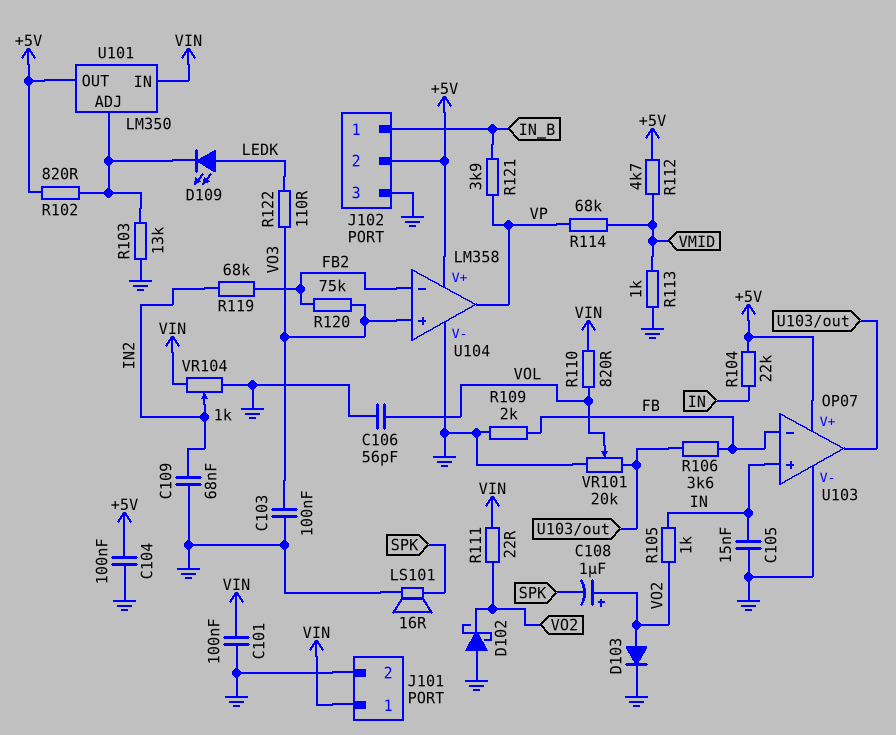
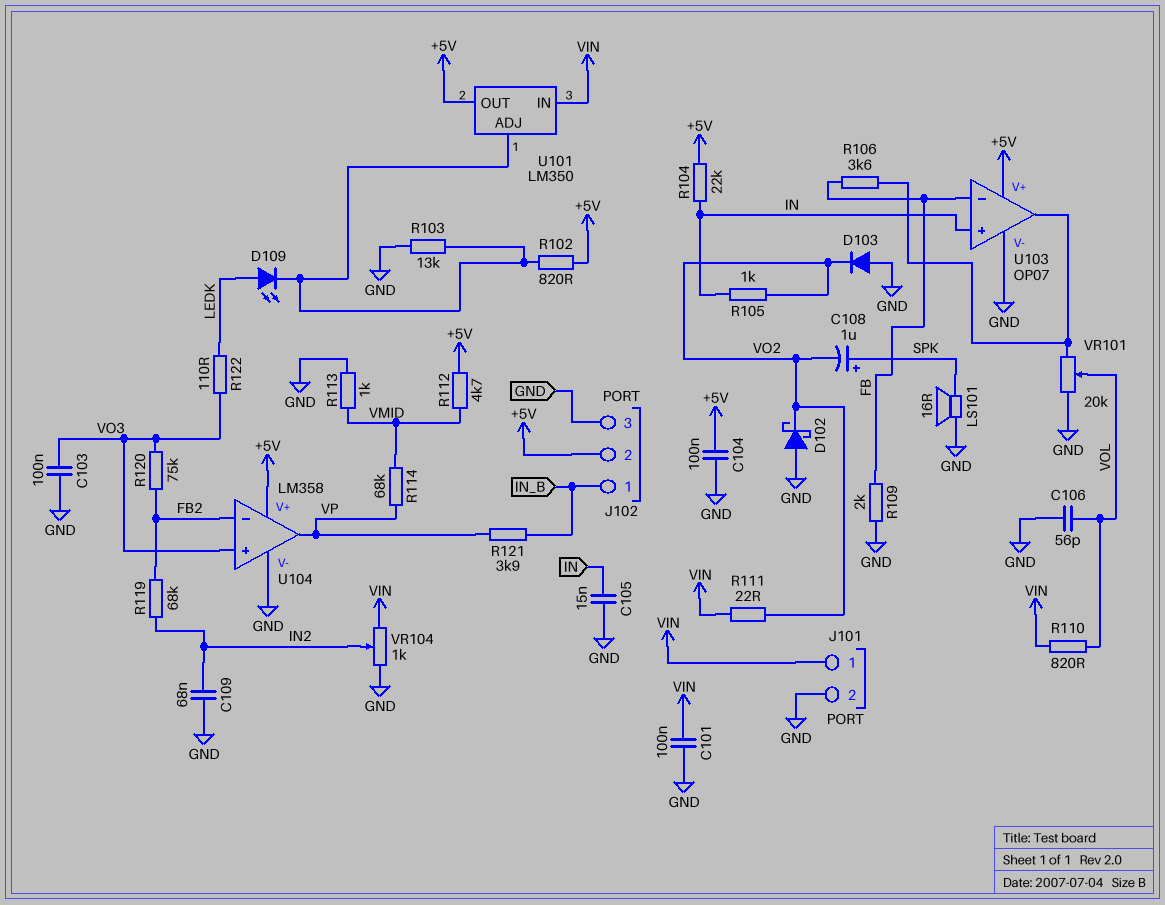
C108: 1uF (plus VO2, minus SPK) -> 1uF (plus SPK, minus VO2)
D103: diode (A VO2, K GND) -> diode (A GND, K VO2)

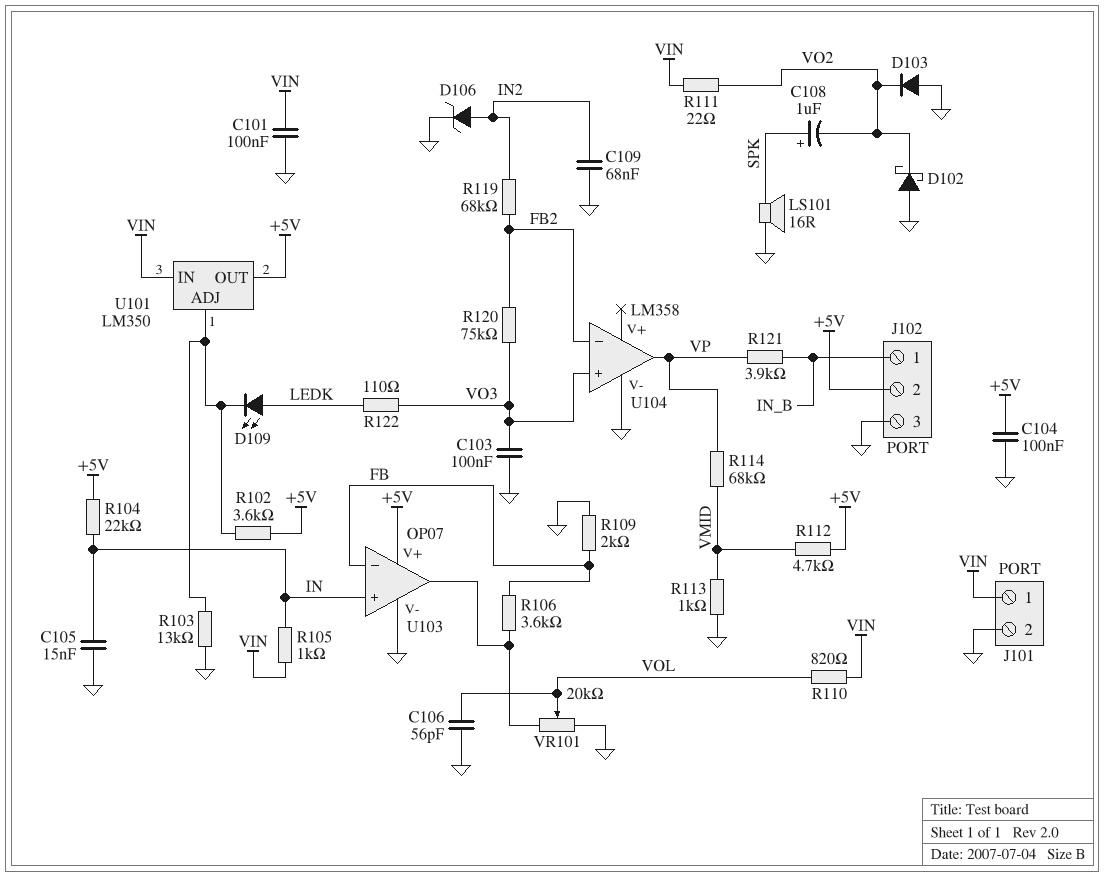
D106: none -> zener (A IN2, K GND)
R102: 820 (+5V, U101/ADJ) -> 3.6k (+5V, U101/ADJ)
R105: 1k (IN, VO2) -> 1k (IN, VIN)
U104 pin V+: +5V -> none
VR104: 1k (GND, VIN, wiper IN2) -> none

